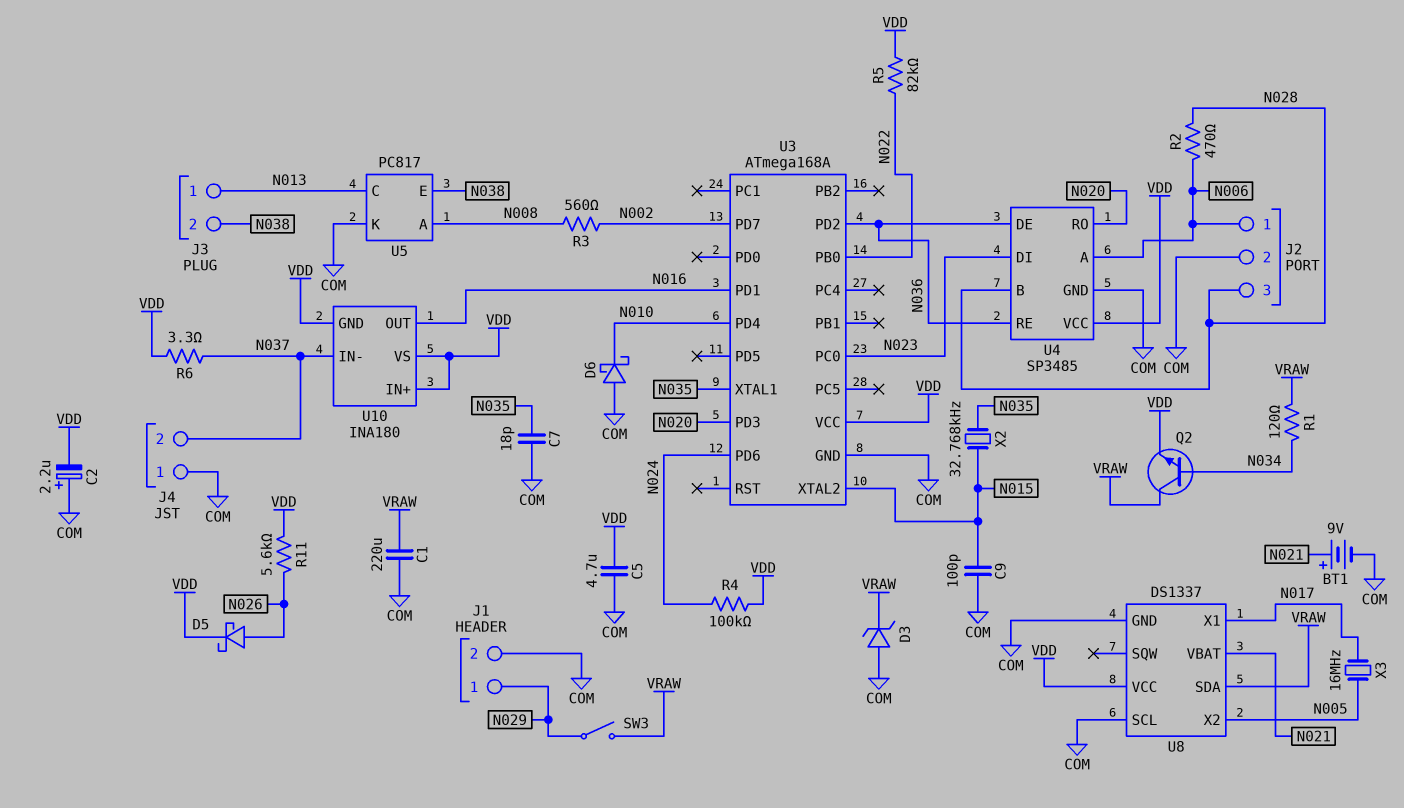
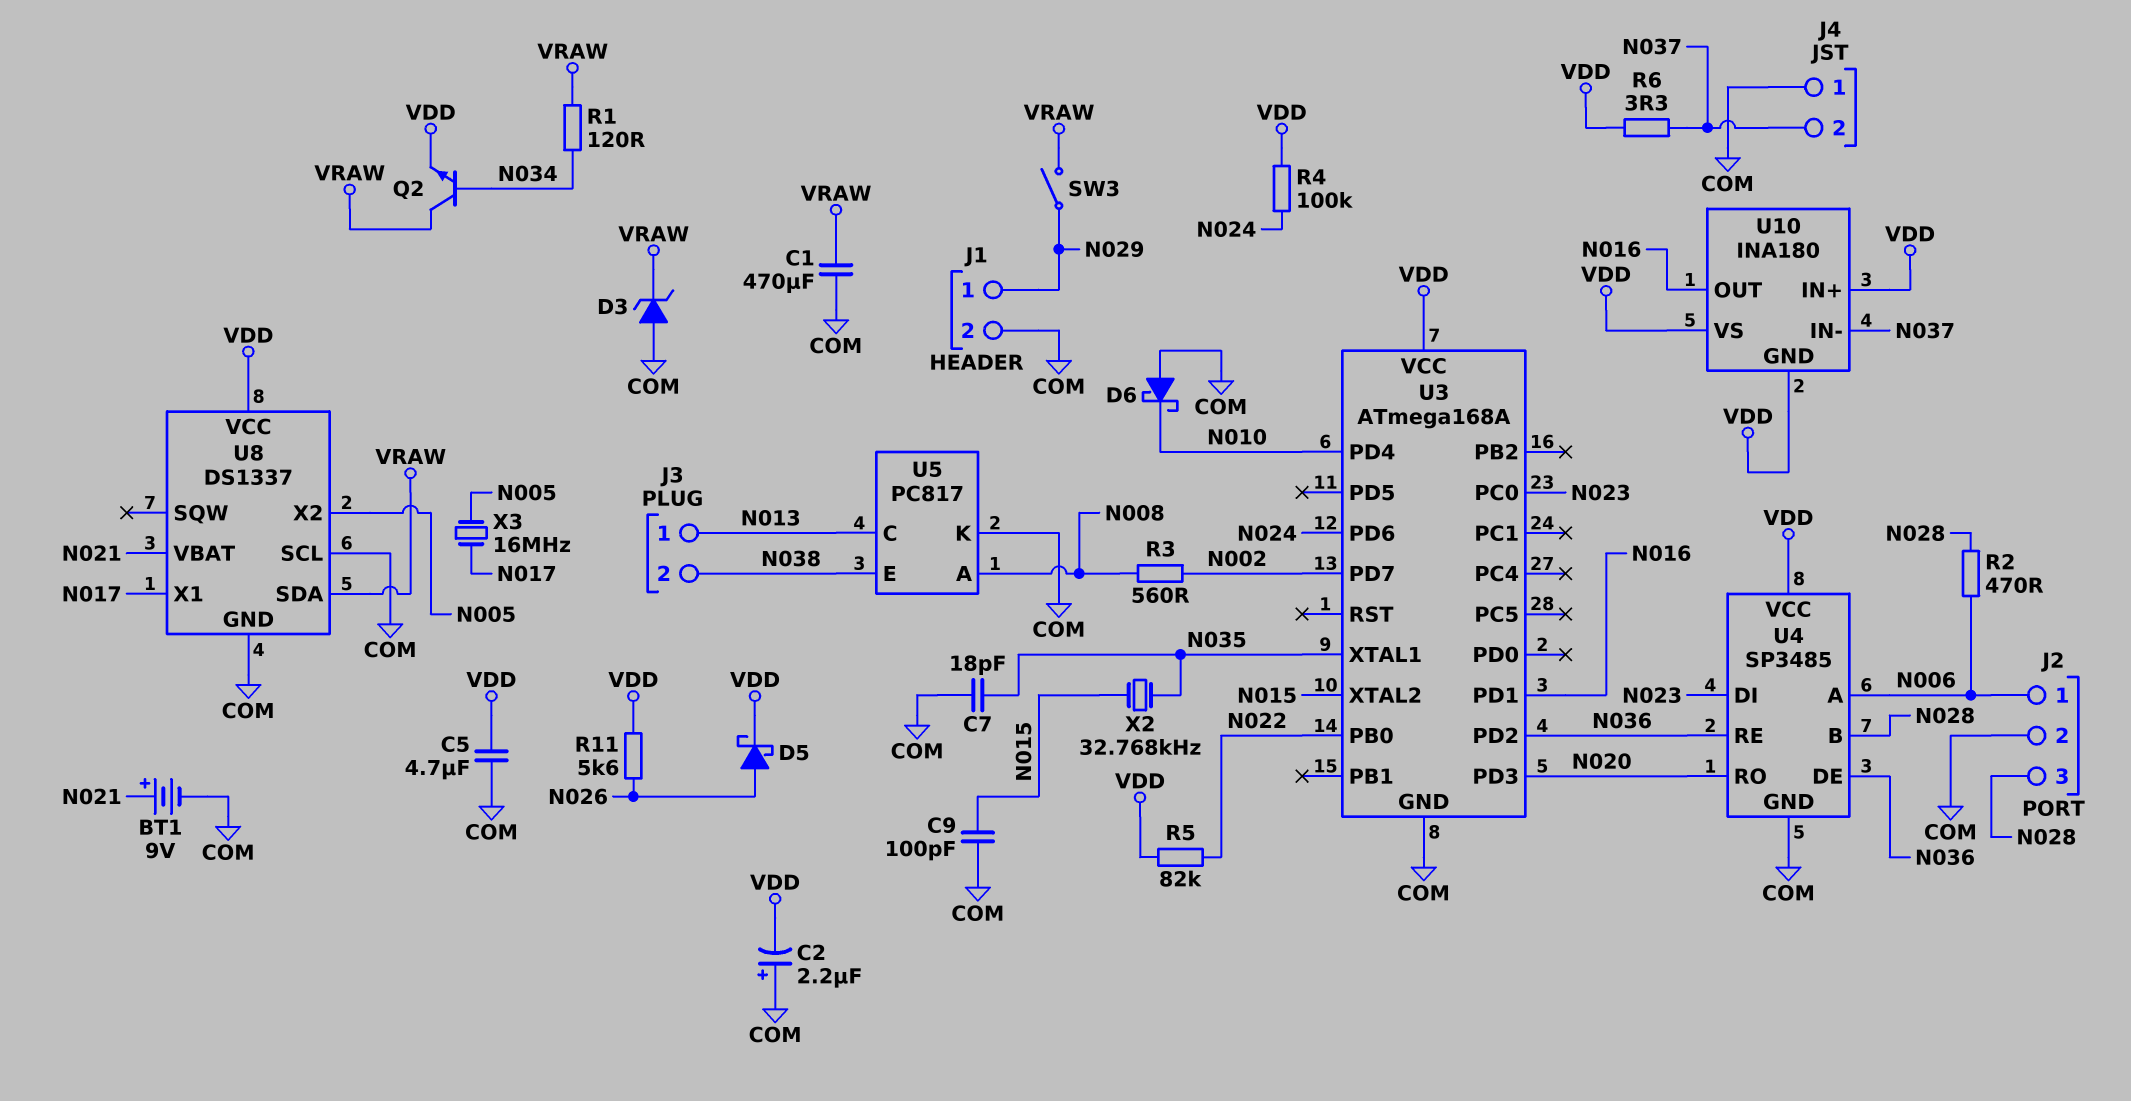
C1: 220uF (COM, VRAW) -> 470uF (COM, VRAW)

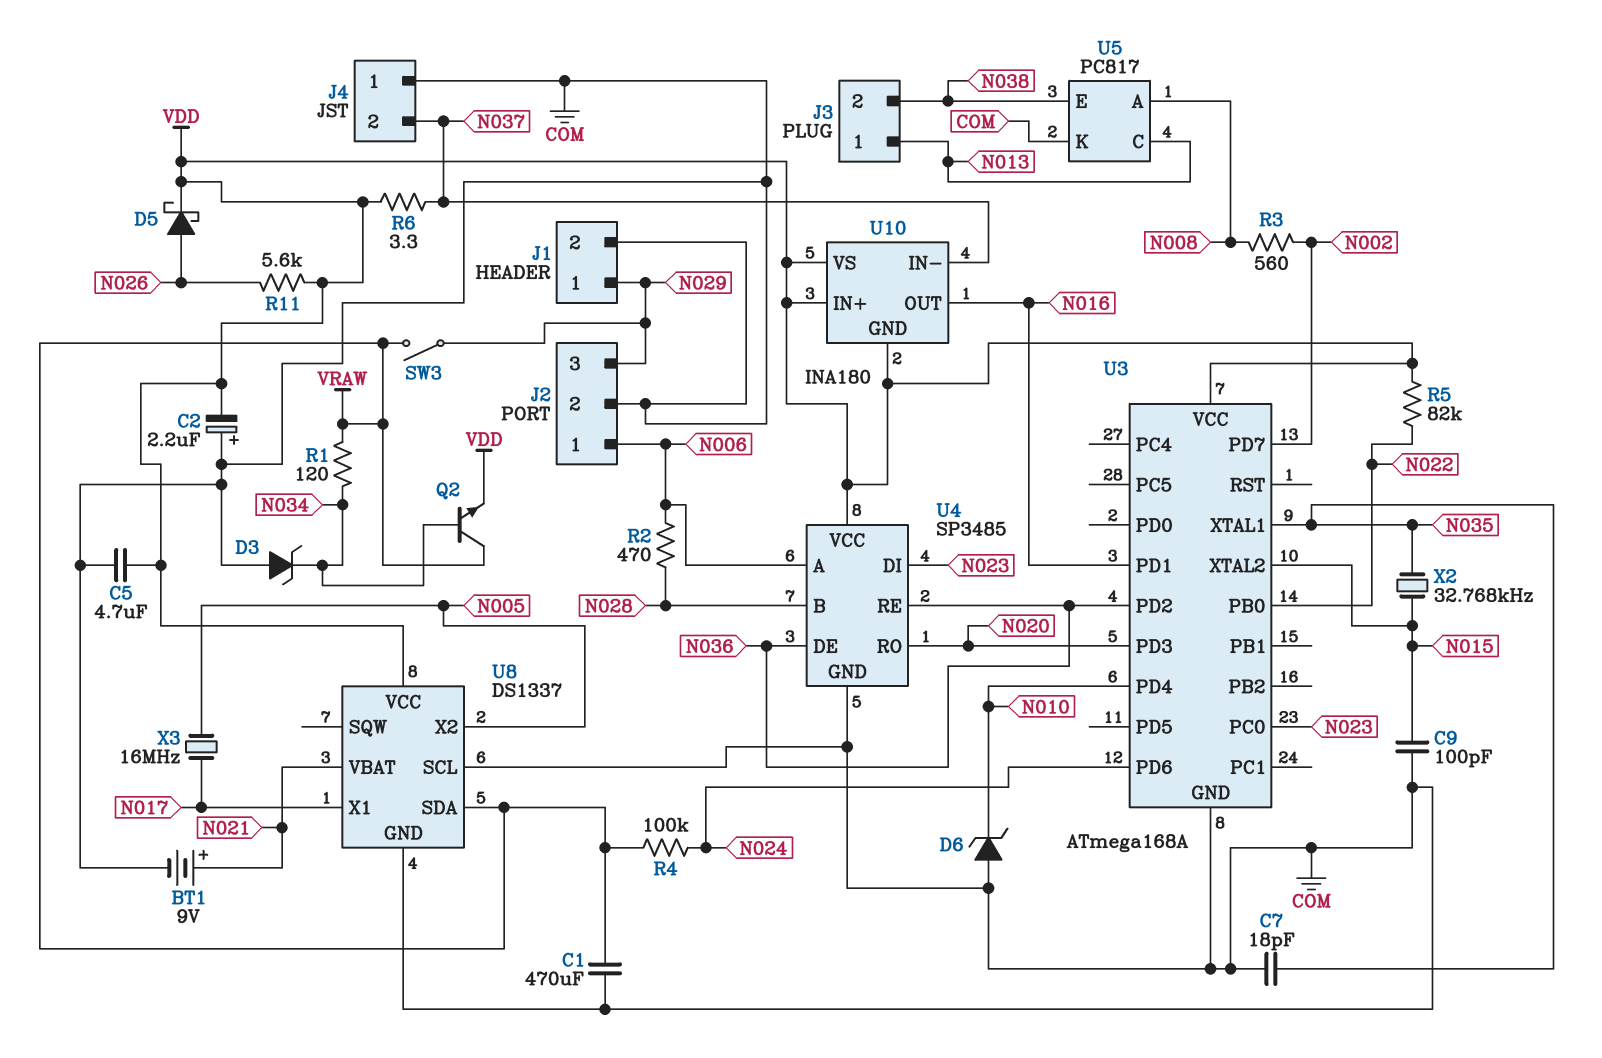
D3: zener (A COM, K VRAW) -> zener (A COM, K N034)
D6: schottky (A COM, K N010) -> zener (A COM, K N010)
J2 pin 3: N028 -> N029
R4: 100k (N024, VDD) -> 100k (N024, VRAW)

